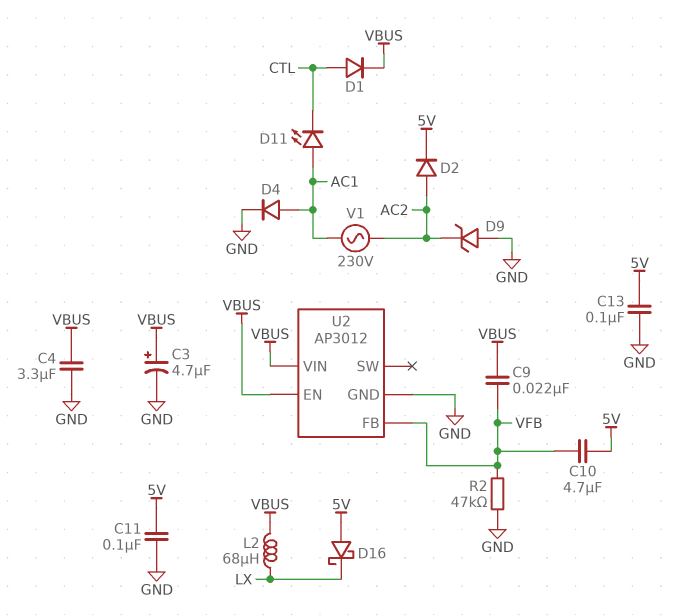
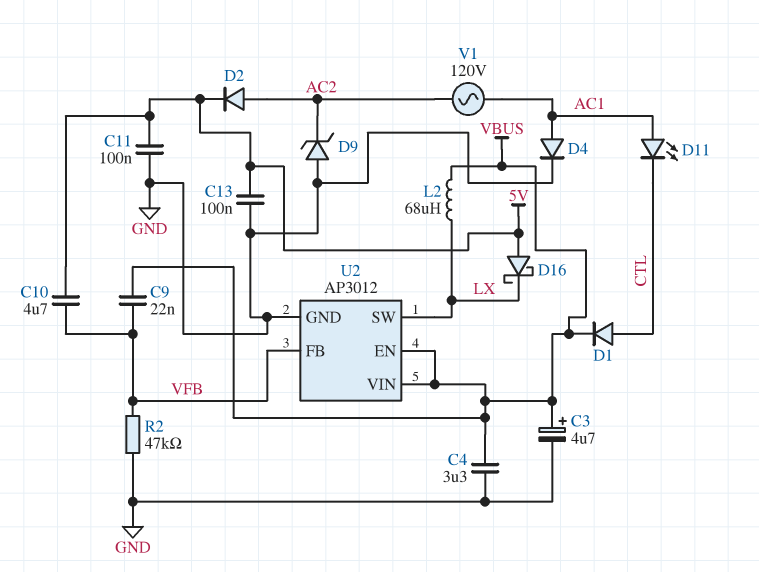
U2 pin SW: none -> LX
V1: AC 230V (AC1, AC2) -> AC 120V (AC1, AC2)

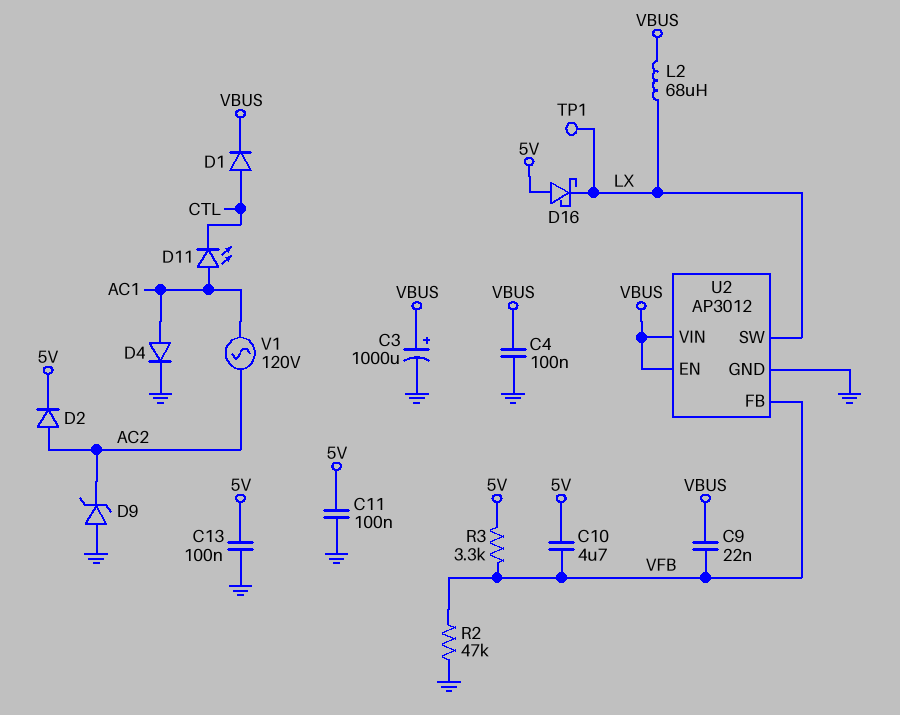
C3: 4.7uF (plus VBUS, minus GND) -> 1000uF (plus VBUS, minus GND)
C4: 3.3uF (GND, VBUS) -> 100nF (GND, VBUS)
R3: none -> 3.3k (5V, VFB)
TP1: none -> test point (LX)

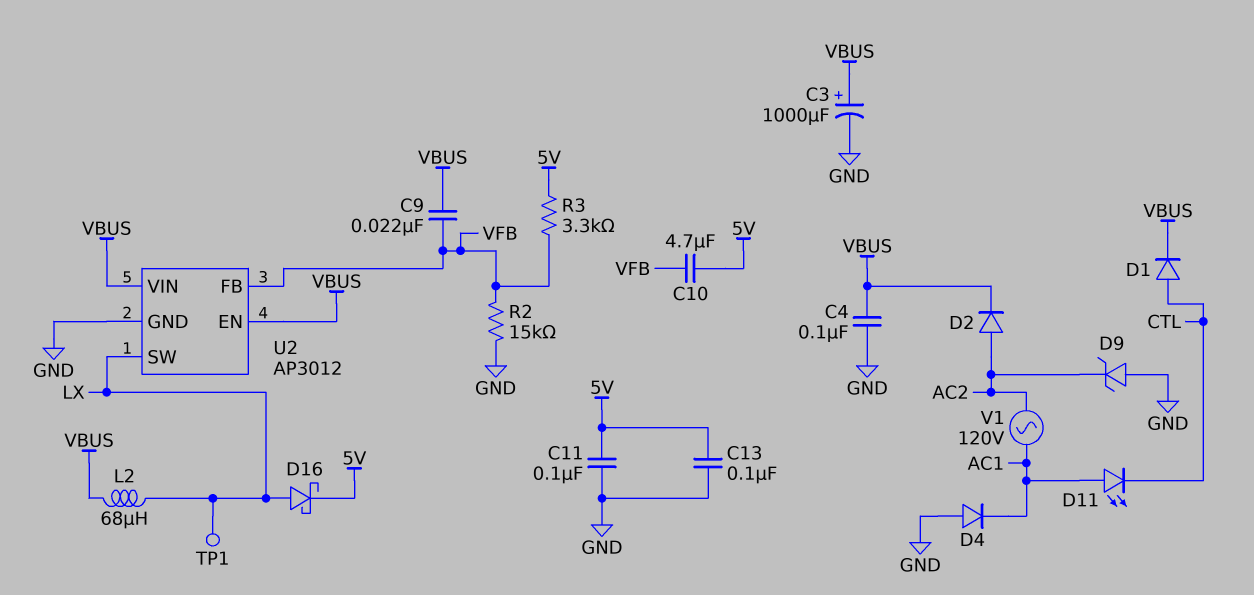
D2: diode (A AC2, K 5V) -> diode (A AC2, K VBUS)
D4: diode (A AC1, K GND) -> diode (A GND, K AC1)
D16: schottky (A 5V, K LX) -> schottky (A LX, K 5V)
R2: 47k (GND, VFB) -> 15k (GND, VFB)

